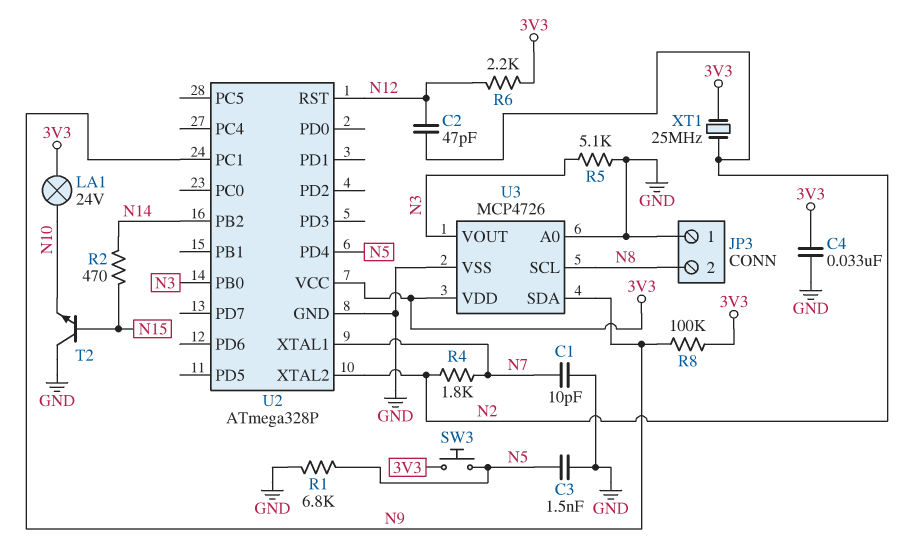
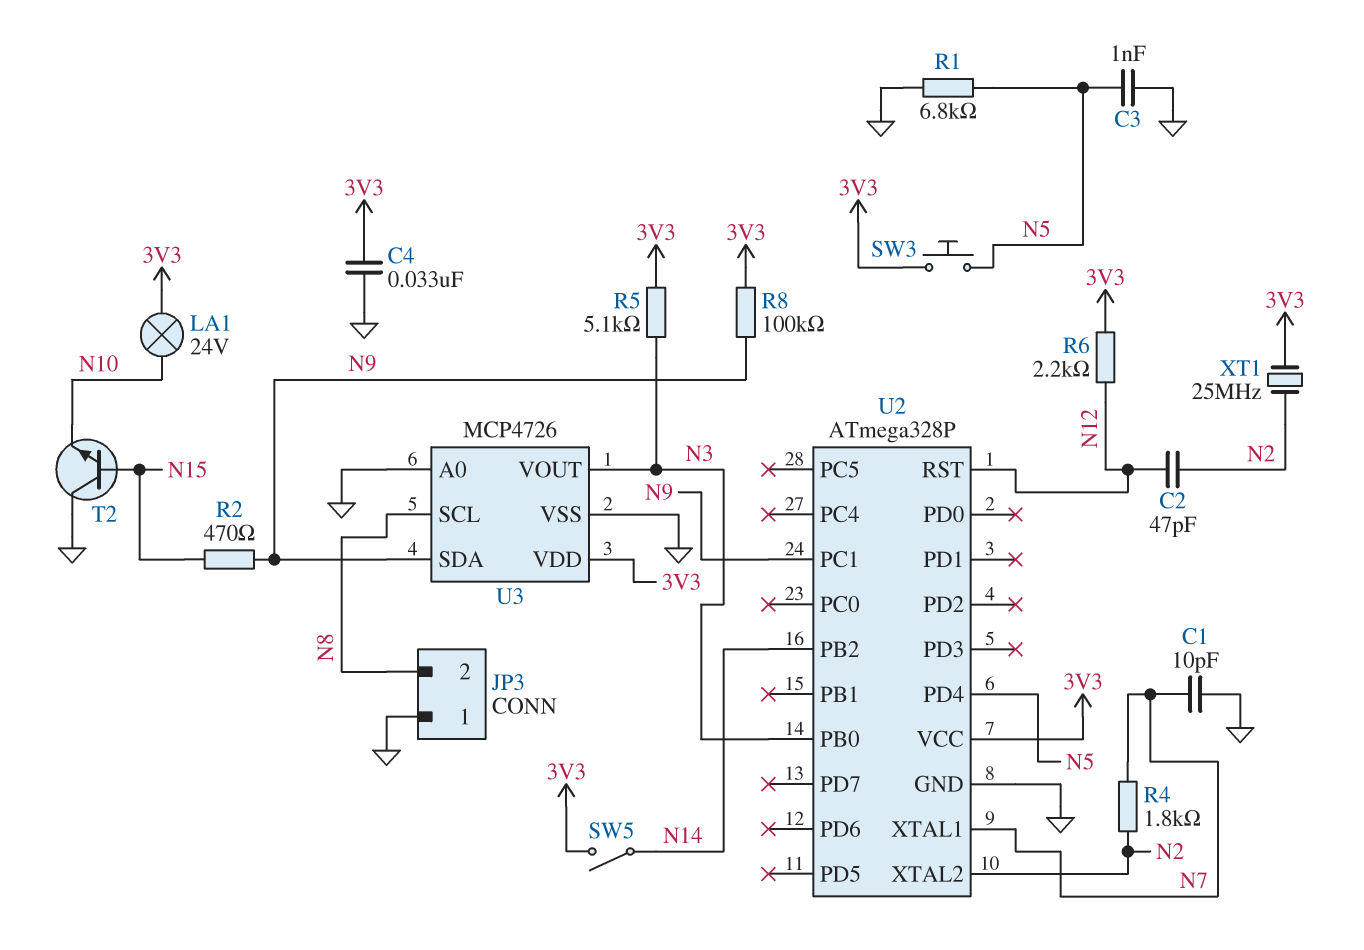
C3: 1.5nF (GND, N5) -> 1nF (GND, N5)
R2: 470 (N14, N15) -> 470 (N9, N15)
R5: 5.1k (GND, N3) -> 5.1k (3V3, N3)
SW5: none -> switch (3V3, N14)

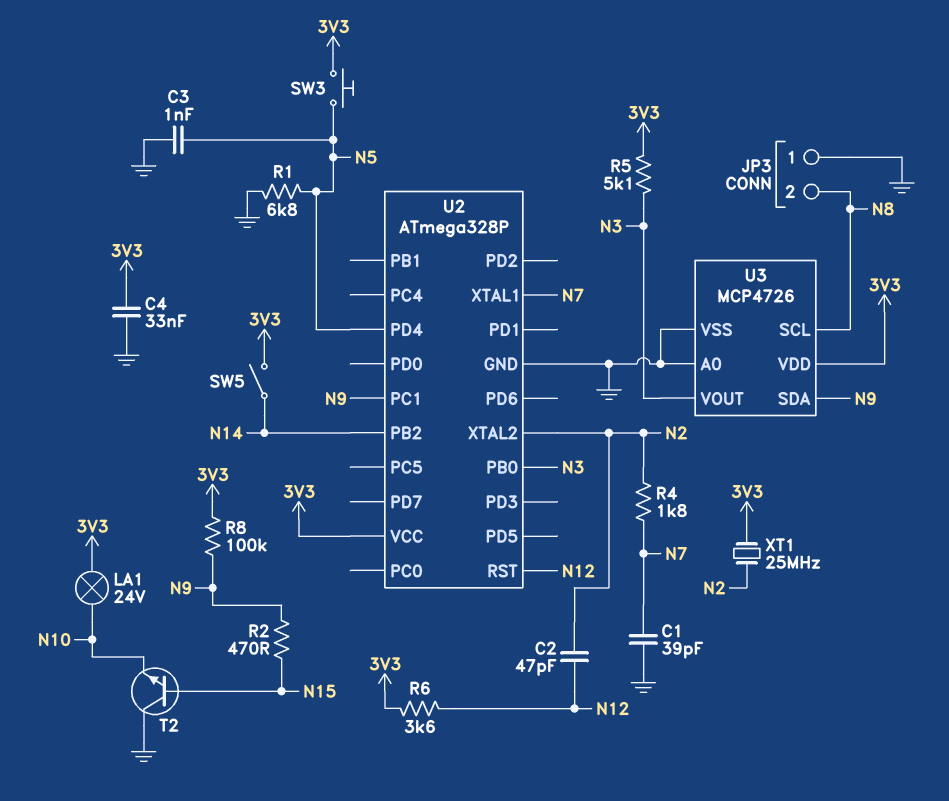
C1: 10pF (GND, N7) -> 39pF (GND, N7)
R6: 2.2k (3V3, N12) -> 3.6k (3V3, N12)

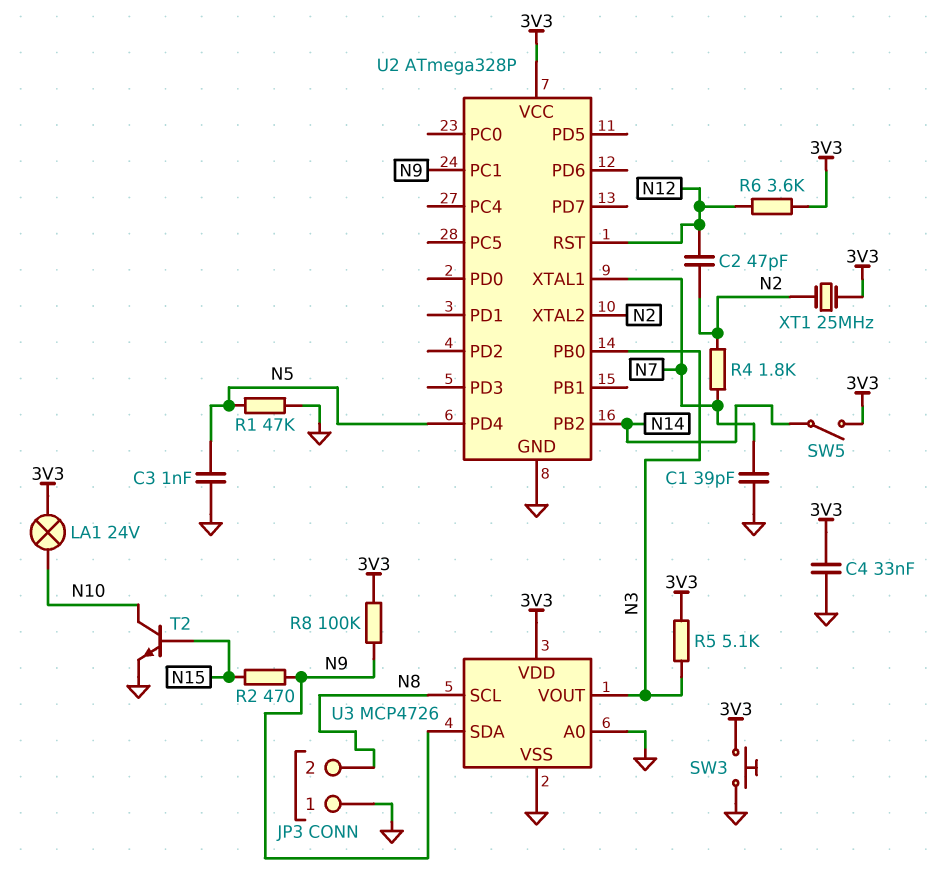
R1: 6.8k (GND, N5) -> 47k (GND, N5)
SW3: button (3V3, N5) -> button (3V3, GND)
T2: NPN (B N15, C GND, E N10) -> NPN (B N15, C N10, E GND)

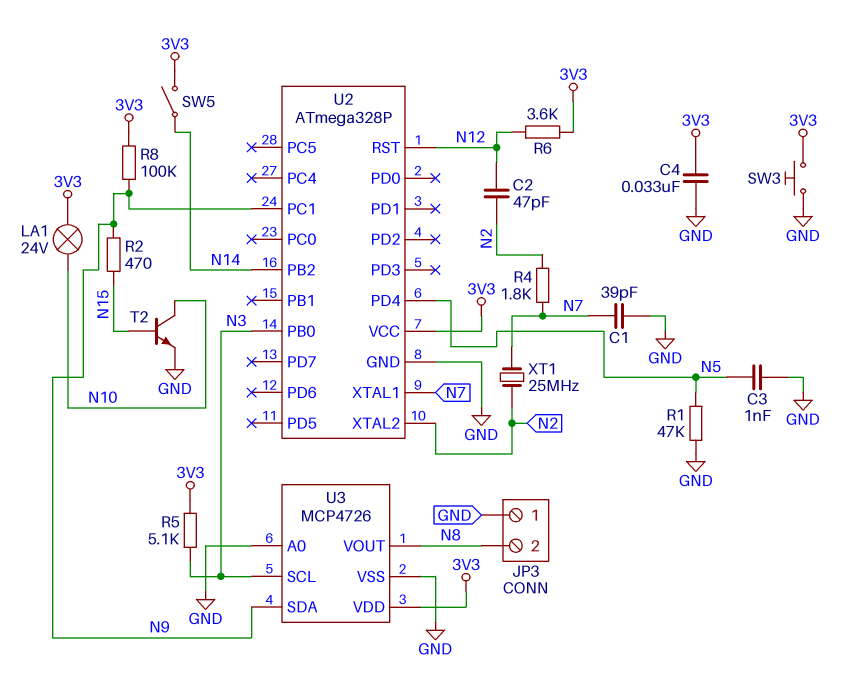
U3 pin SCL: N8 -> N3
U3 pin VOUT: N3 -> N8
XT1: 25MHz (3V3, N2) -> 25MHz (N2, N7)

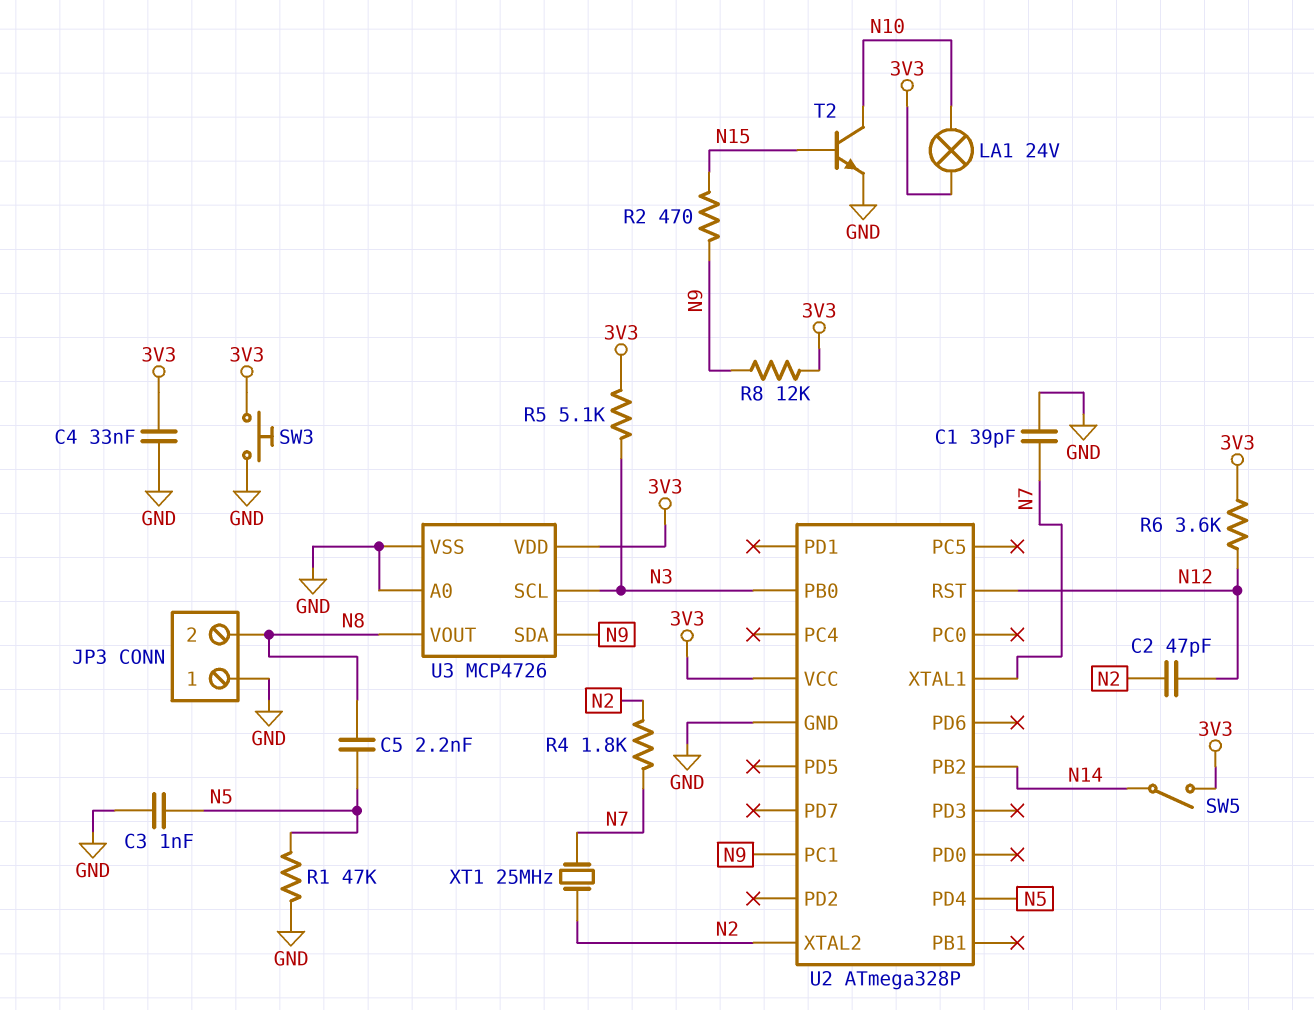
C5: none -> 2.2nF (N5, N8)
R8: 100k (3V3, N9) -> 12k (3V3, N9)

